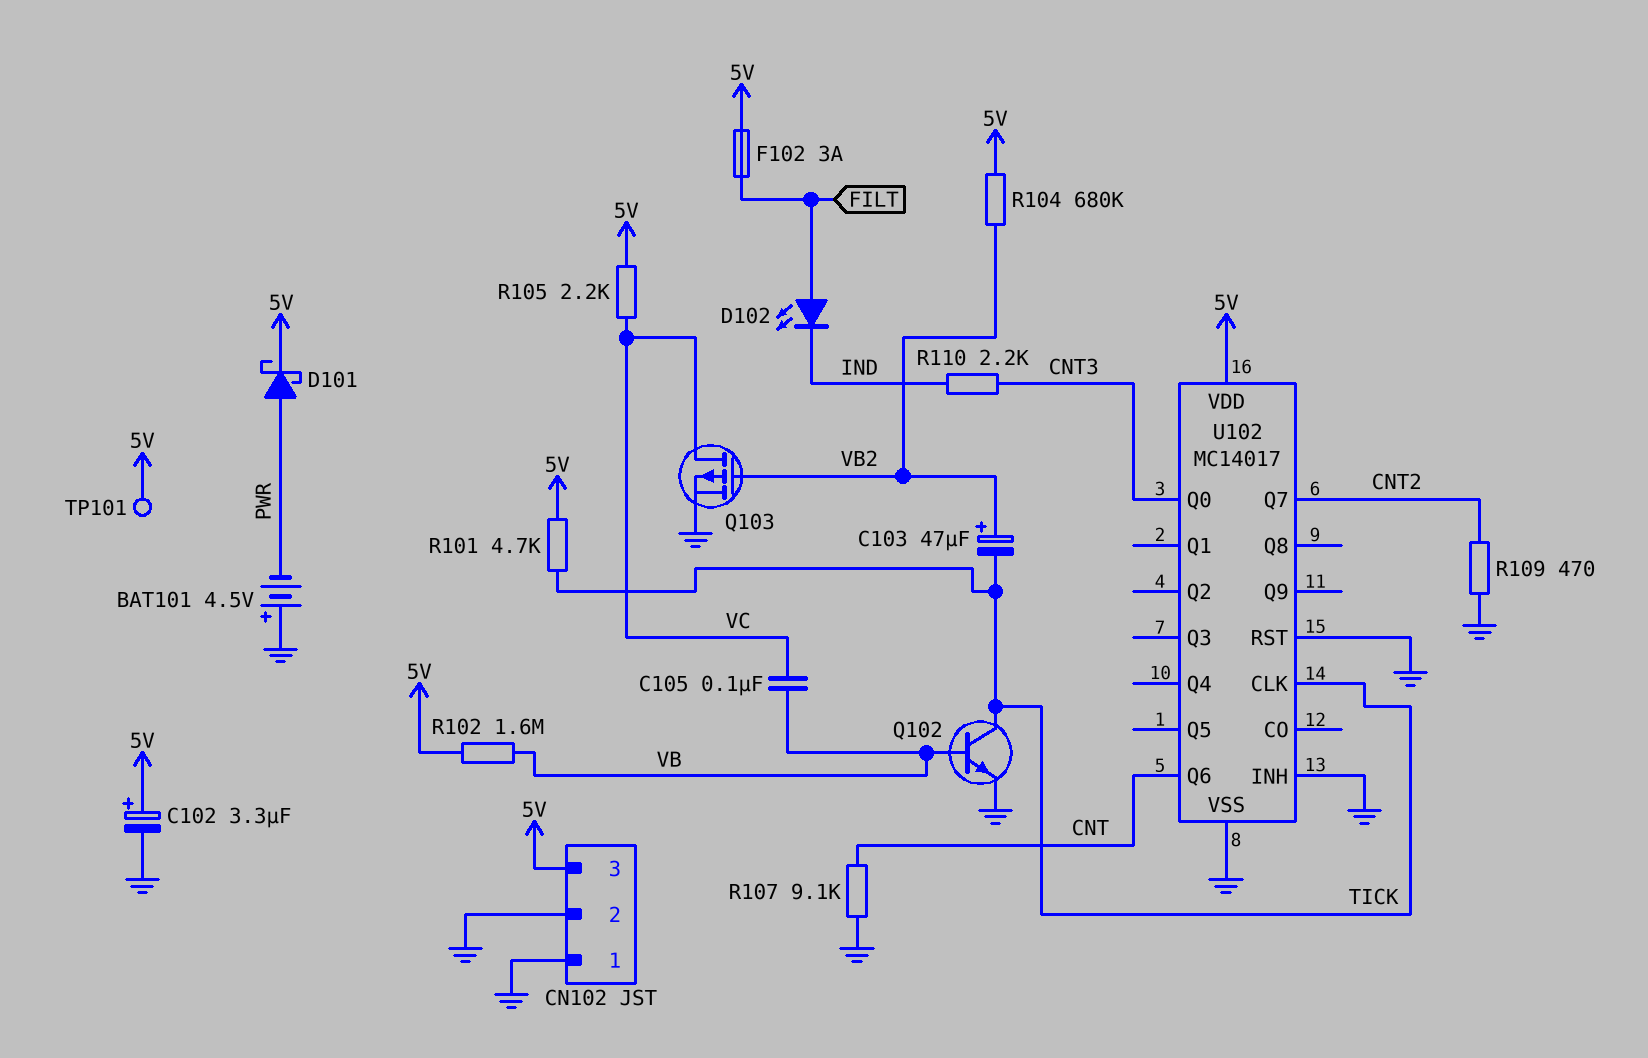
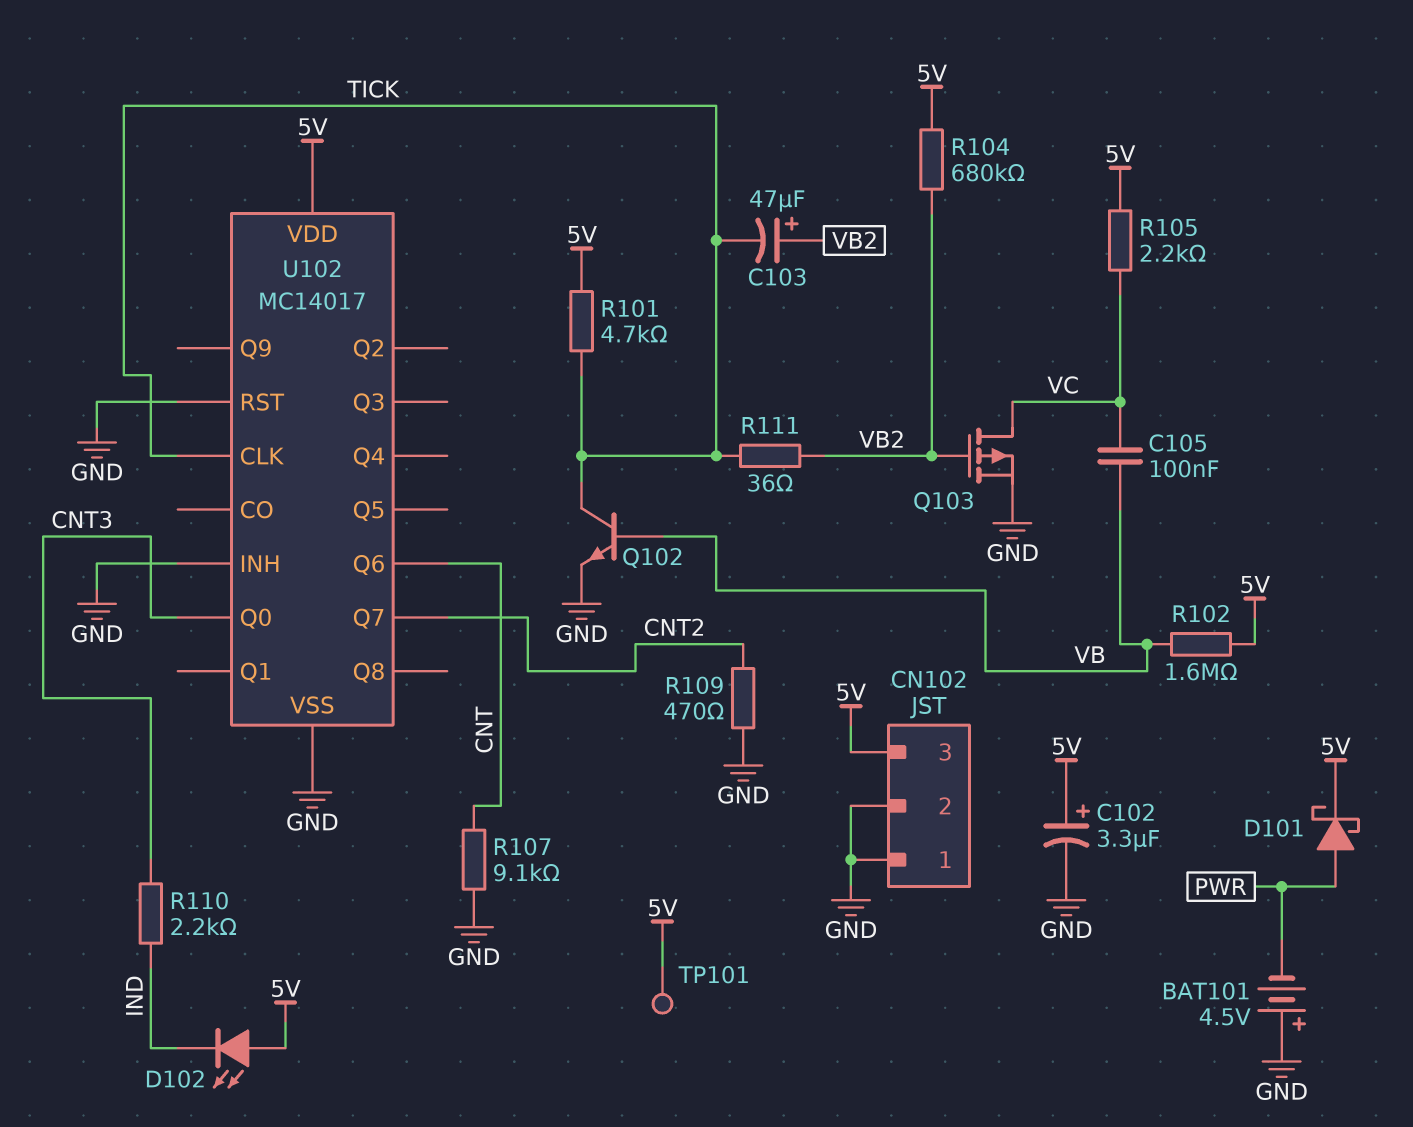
D102: LED (A FILT, K IND) -> LED (A 5V, K IND)
F102: 3A (5V, FILT) -> none
R111: none -> 36 (TICK, VB2)

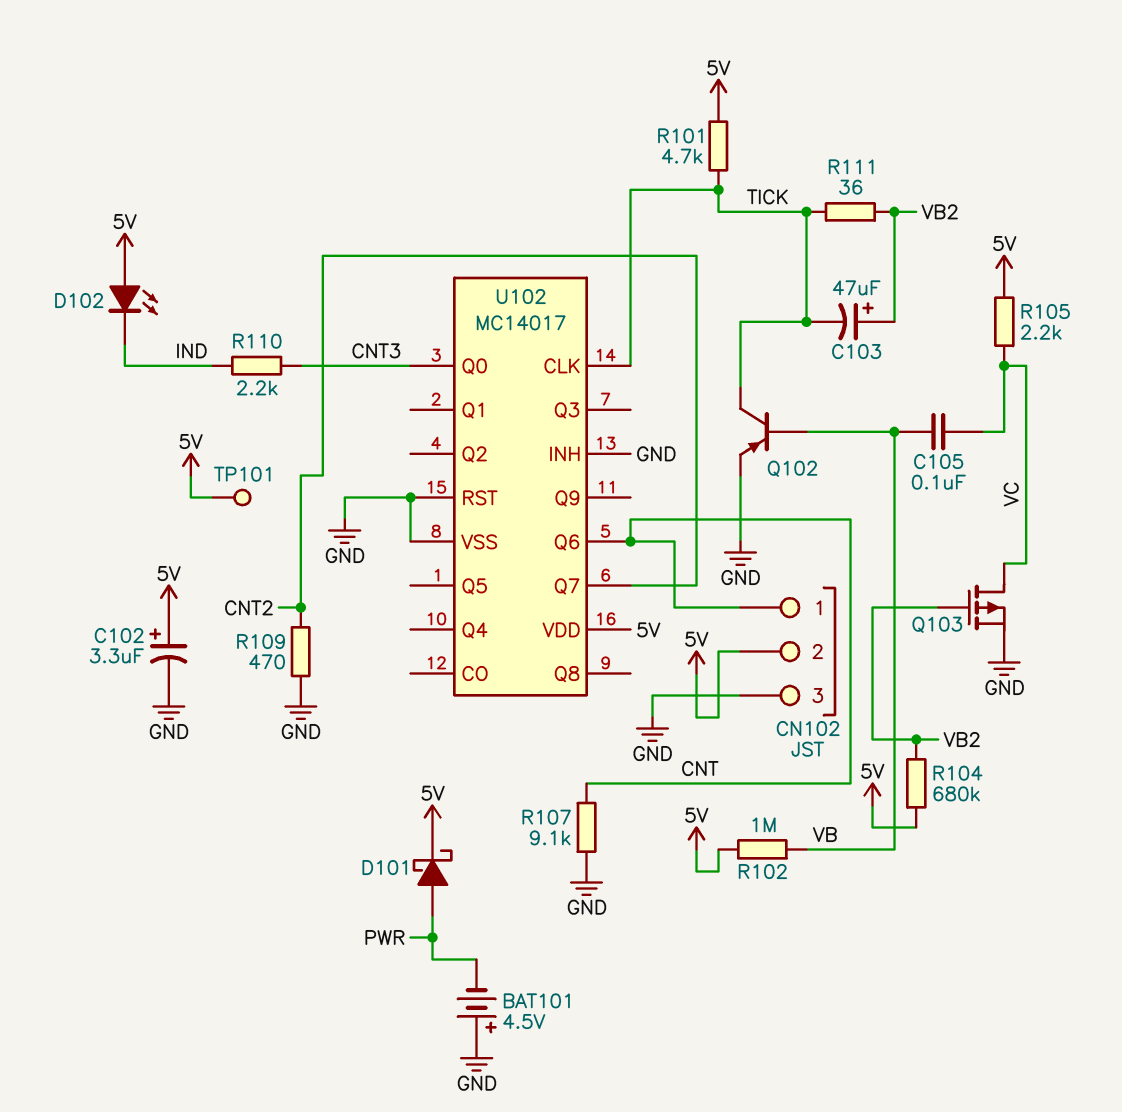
CN102 pin 1: GND -> CNT
CN102 pin 2: GND -> 5V
CN102 pin 3: 5V -> GND
Q102: NPN (B VB, C TICK, E GND) -> PNP (B VB, C TICK, E GND)
R102: 1.6M (5V, VB) -> 1M (5V, VB)

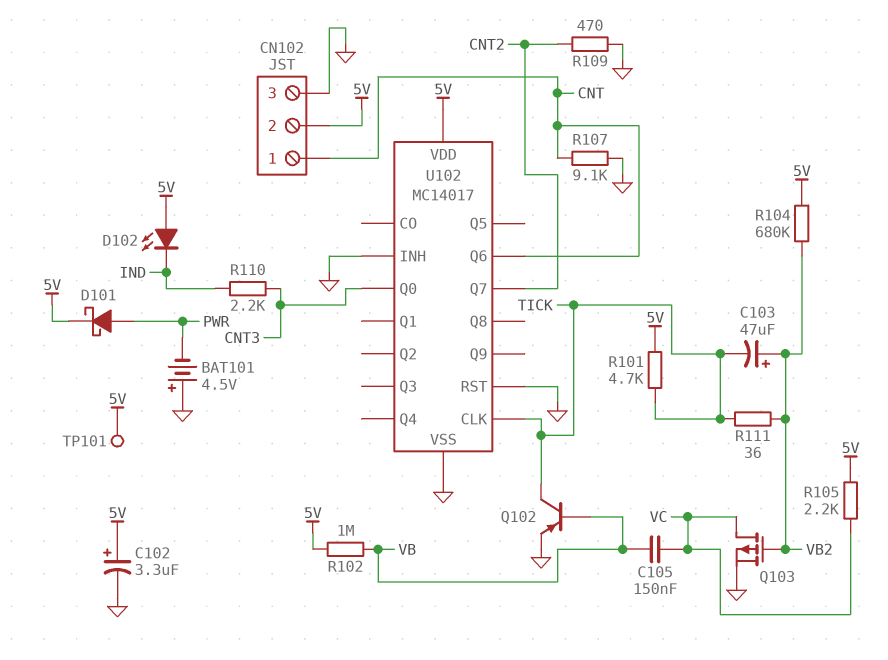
C105: 100nF (VB, VC) -> 150nF (VB, VC)

